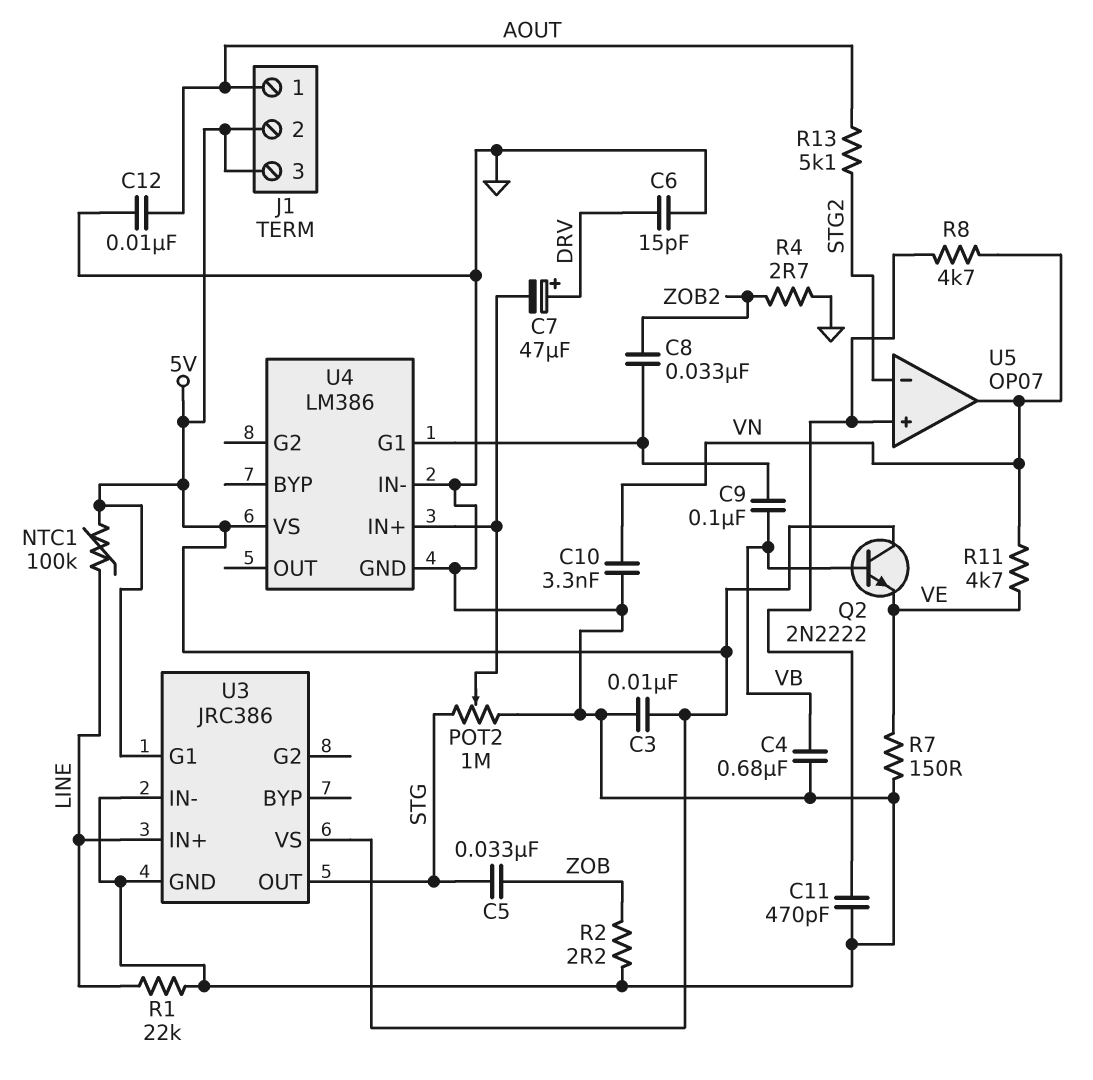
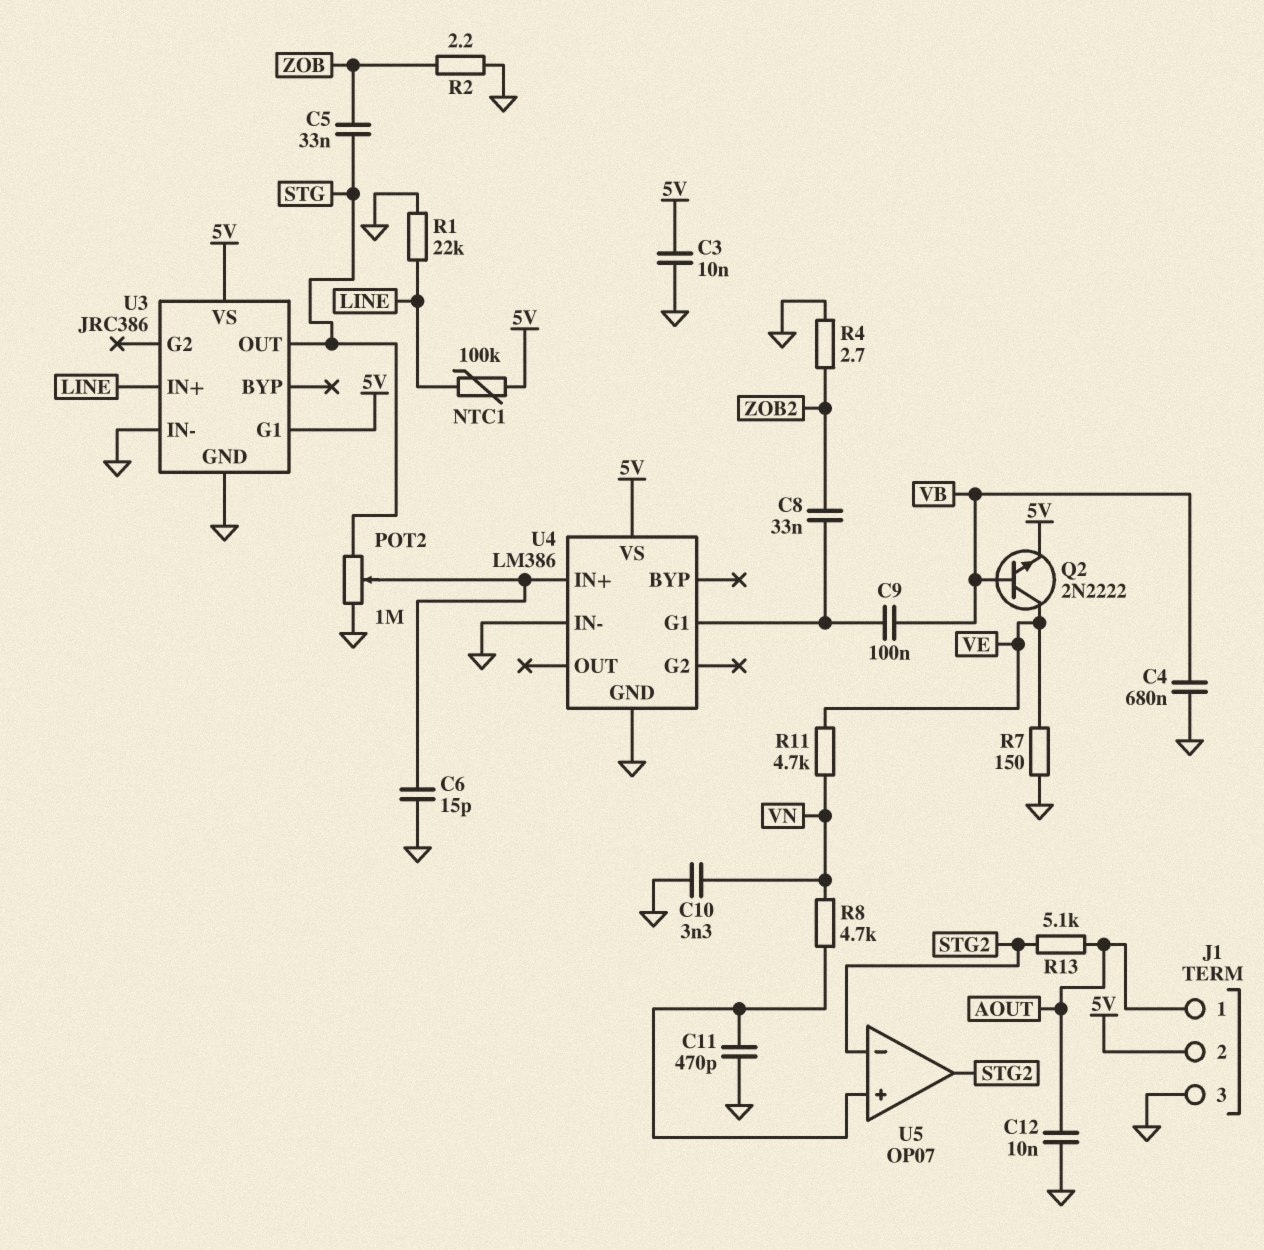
C6: 15pF (DRV, GND) -> 15pF (GND, U4/IN+)
C7: 47uF (plus DRV, minus U4/IN+) -> none
J1 pin 3: 5V -> GND
Q2: NPN 2N2222 (B VB, C 5V, E VE) -> NPN 2N2222 (B VB, C VE, E 5V)
U5 pin out: VN -> STG2

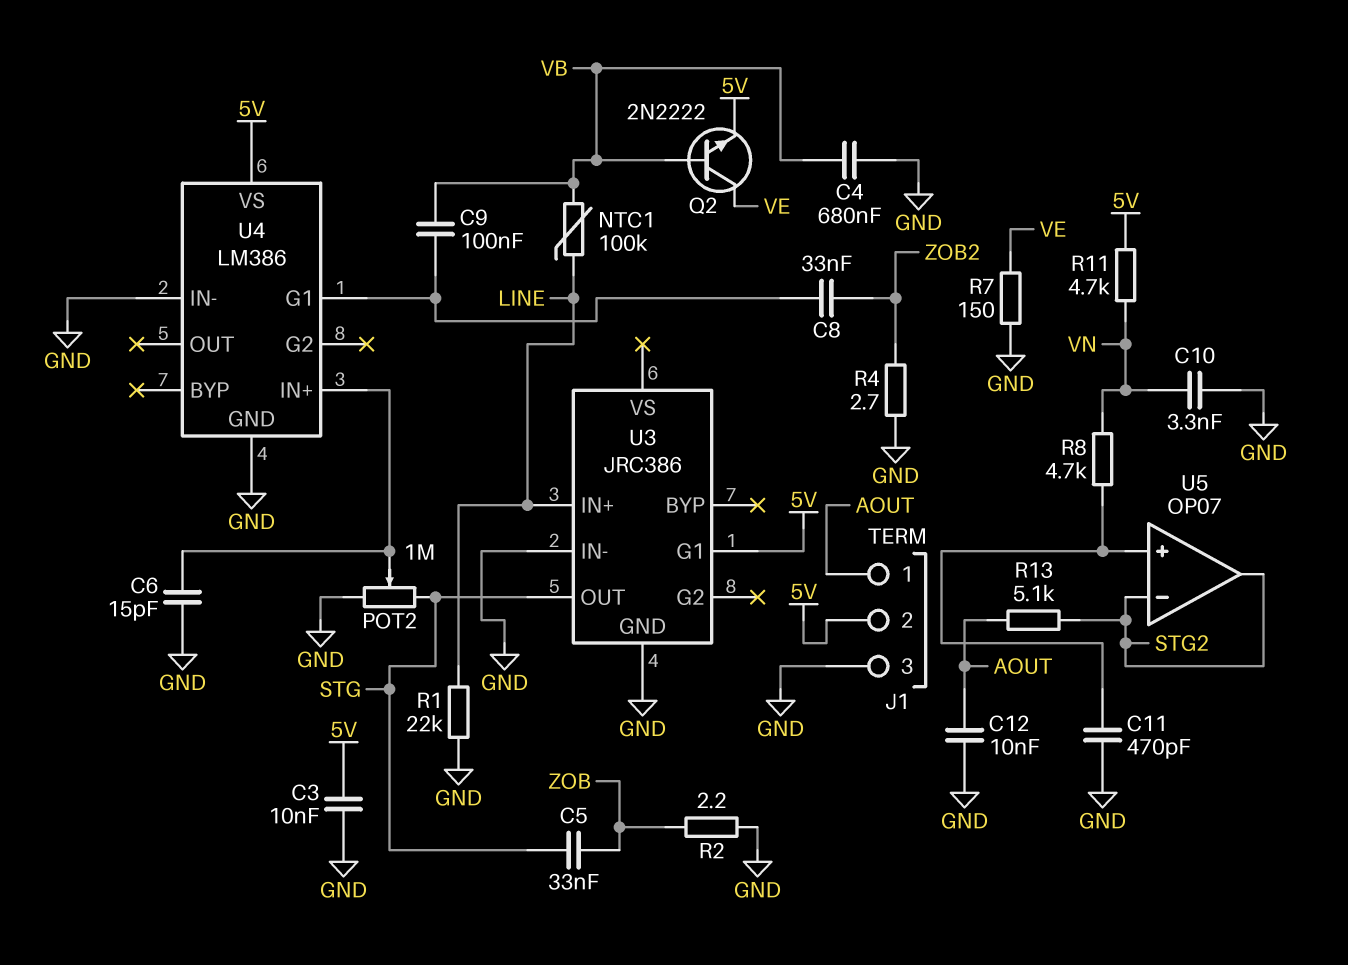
NTC1: 100k (5V, LINE) -> 100k (LINE, VB)
R11: 4.7k (VE, VN) -> 4.7k (5V, VN)
U3 pin VS: 5V -> none

